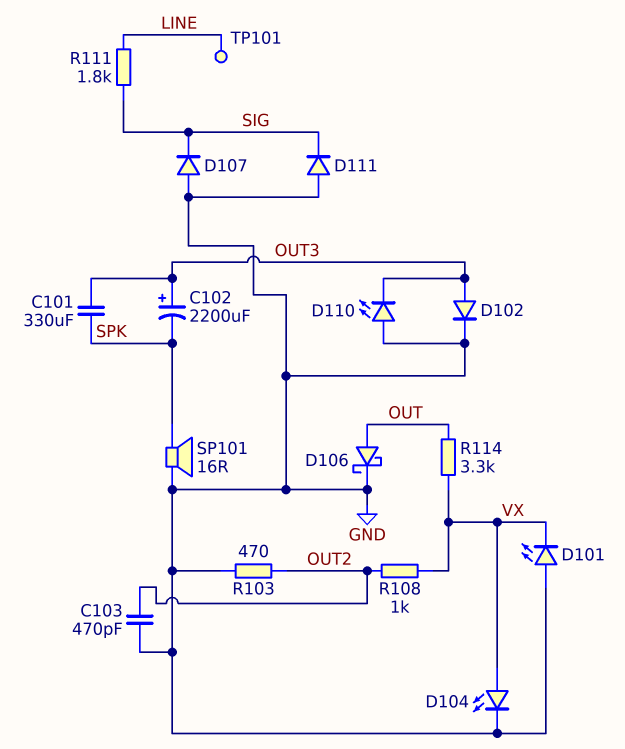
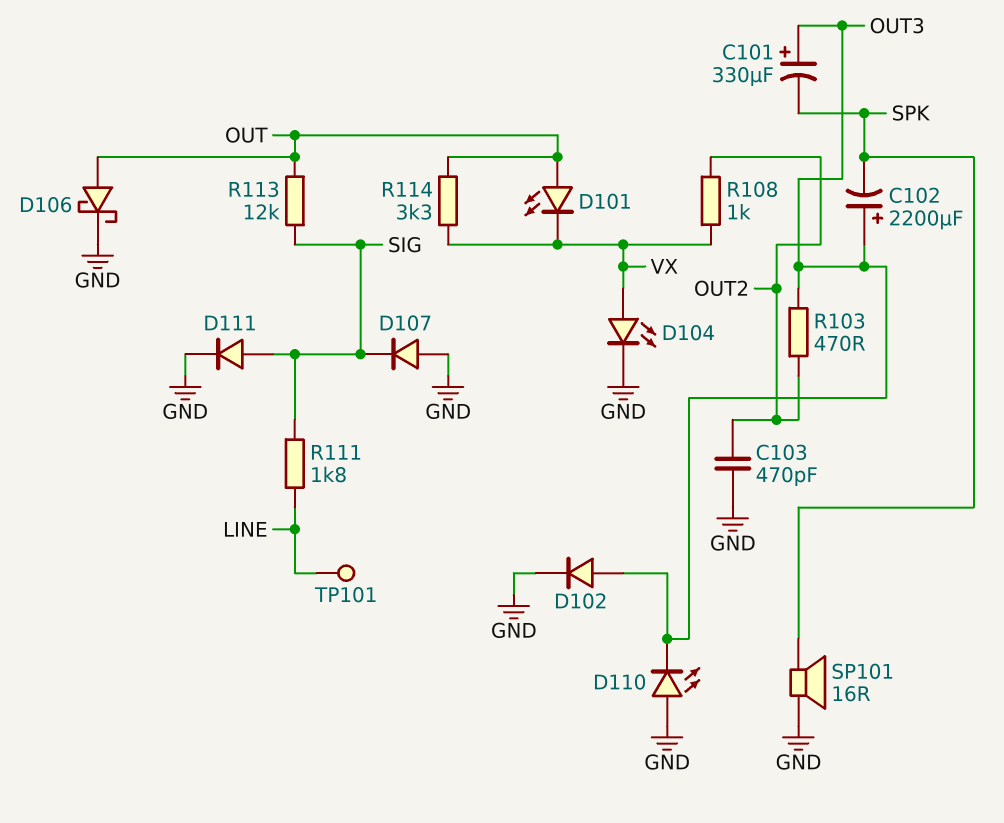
C101: 330uF (OUT3, SPK) -> 330uF (plus OUT3, minus SPK)
D101: LED (A GND, K VX) -> LED (A OUT, K VX)
D111: diode (A GND, K SIG) -> diode (A SIG, K GND)
R103: 470 (GND, OUT2) -> 470 (OUT2, OUT3)
R113: none -> 12k (OUT, SIG)

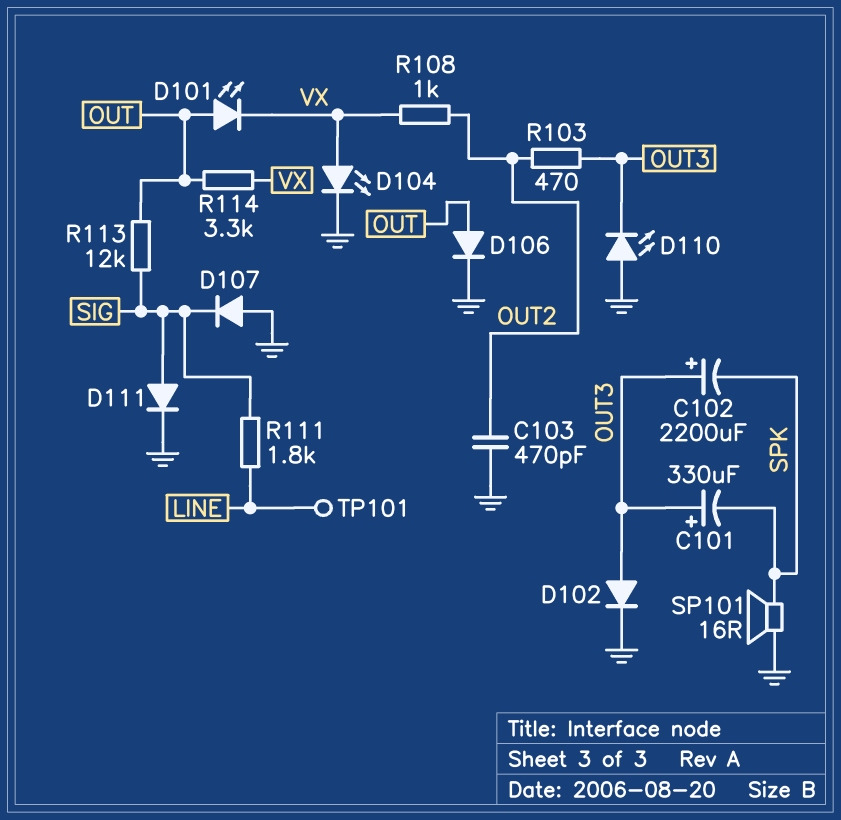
D106: schottky (A OUT, K GND) -> diode (A OUT, K GND)

